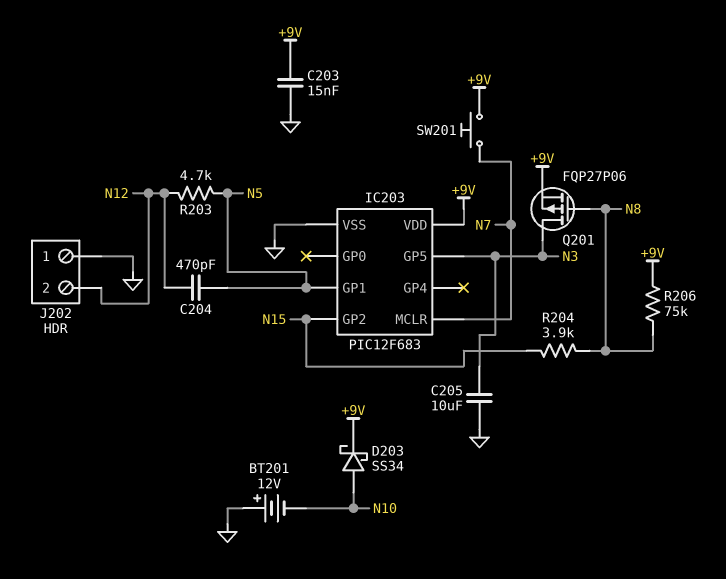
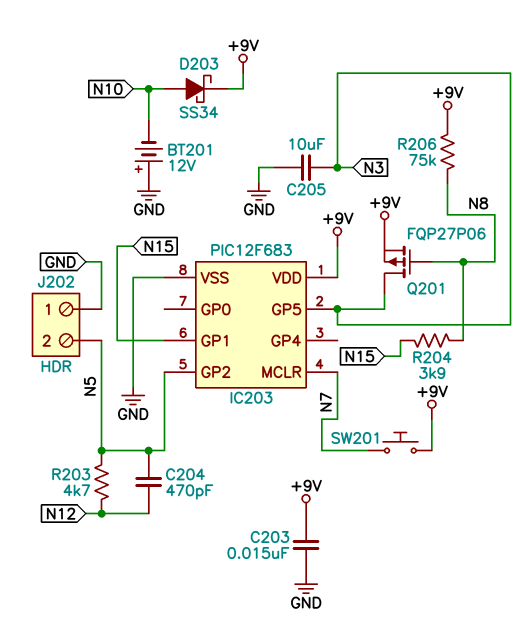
IC203 pin GP1: N5 -> N15
IC203 pin GP2: N15 -> N5
J202 pin 2: N12 -> N5

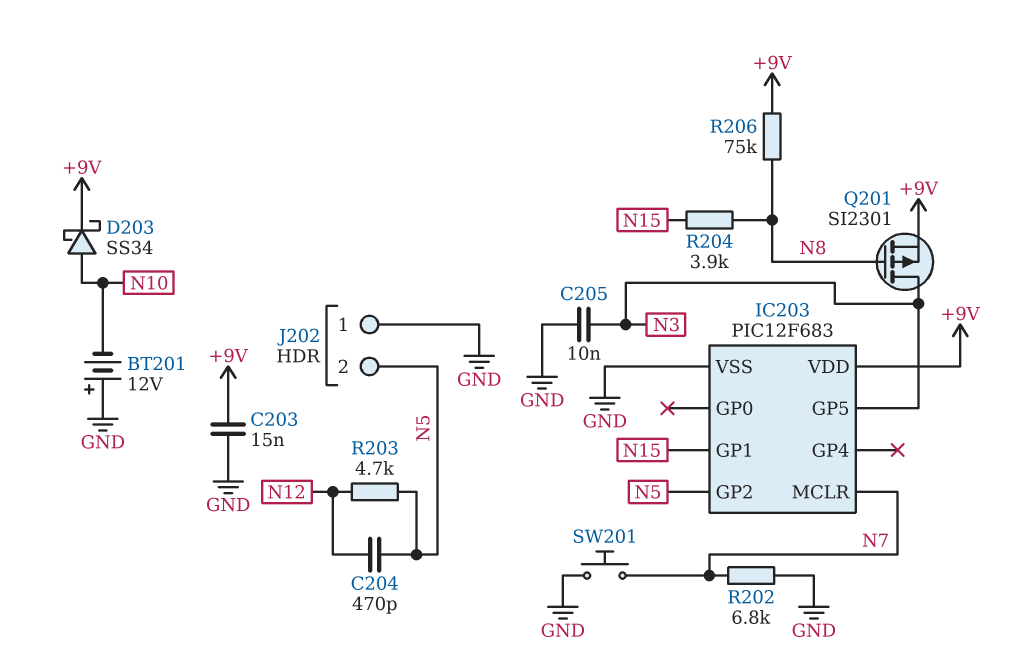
C205: 10uF (GND, N3) -> 10nF (GND, N3)
Q201: PMOS FQP27P06 (G N8, D N3, S +9V) -> PMOS SI2301 (G N8, D N3, S +9V)
R202: none -> 6.8k (GND, N7)
SW201: button (+9V, N7) -> button (GND, N7)

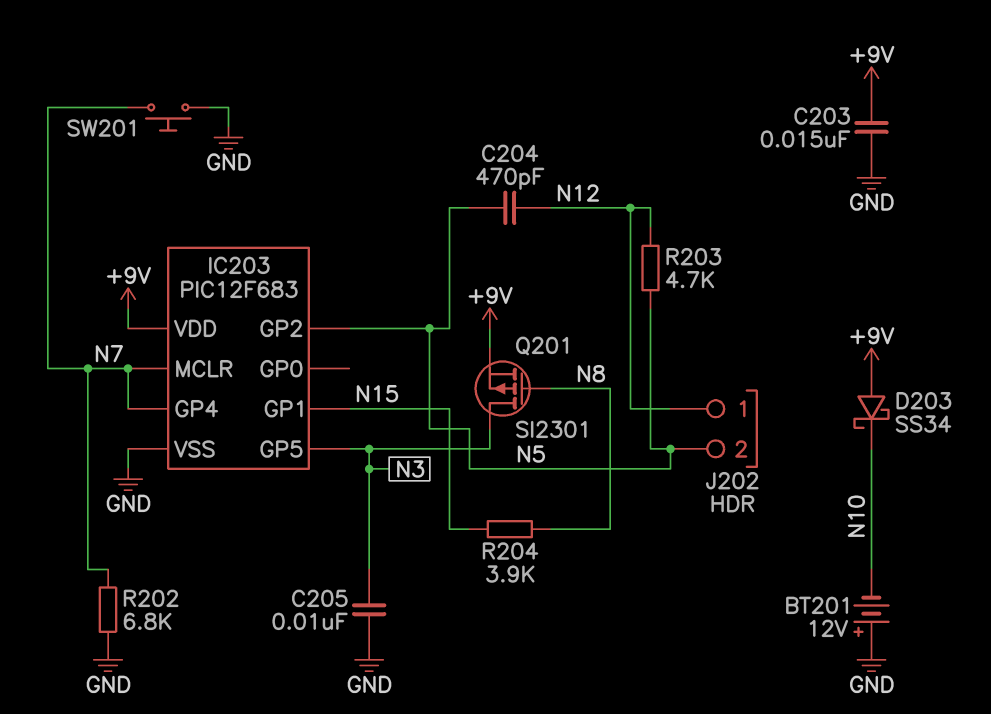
D203: schottky SS34 (A N10, K +9V) -> schottky SS34 (A +9V, K N10)
IC203 pin GP4: none -> N7
J202 pin 1: GND -> N12
R206: 75k (+9V, N8) -> none

